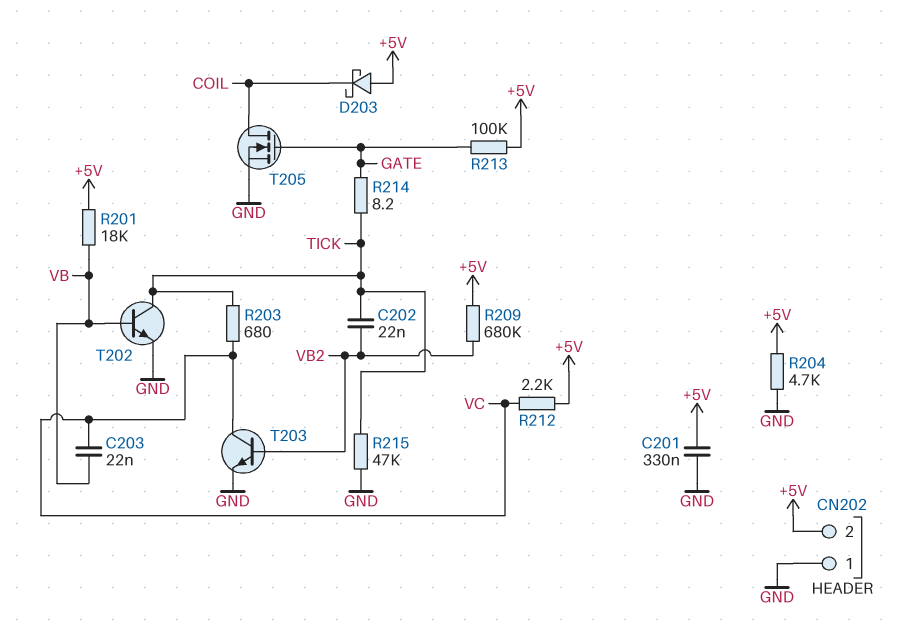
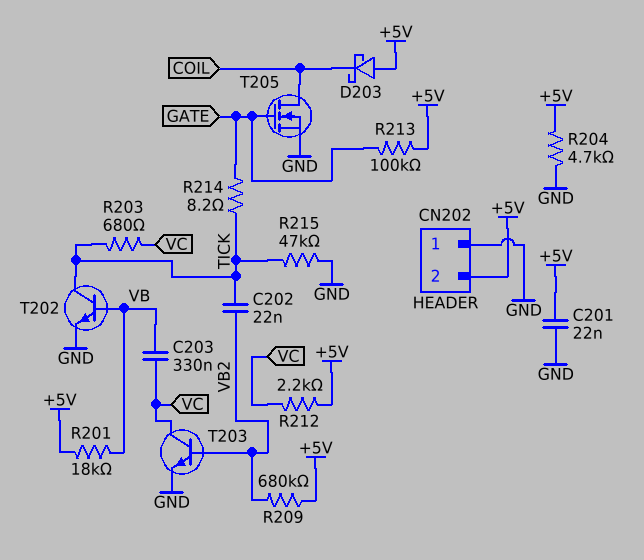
C201: 330nF (+5V, GND) -> 22nF (+5V, GND)
C203: 22nF (VB, VC) -> 330nF (VB, VC)

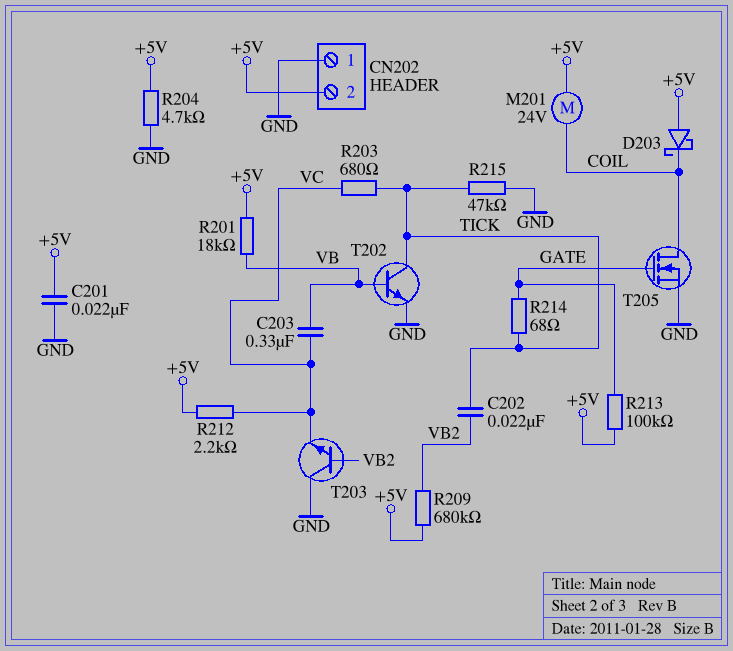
M201: none -> motor 24V (+5V, COIL)
R214: 8.2 (GATE, TICK) -> 68 (GATE, TICK)
T203: NPN (B VB2, C VC, E GND) -> NPN (B VB2, C GND, E VC)

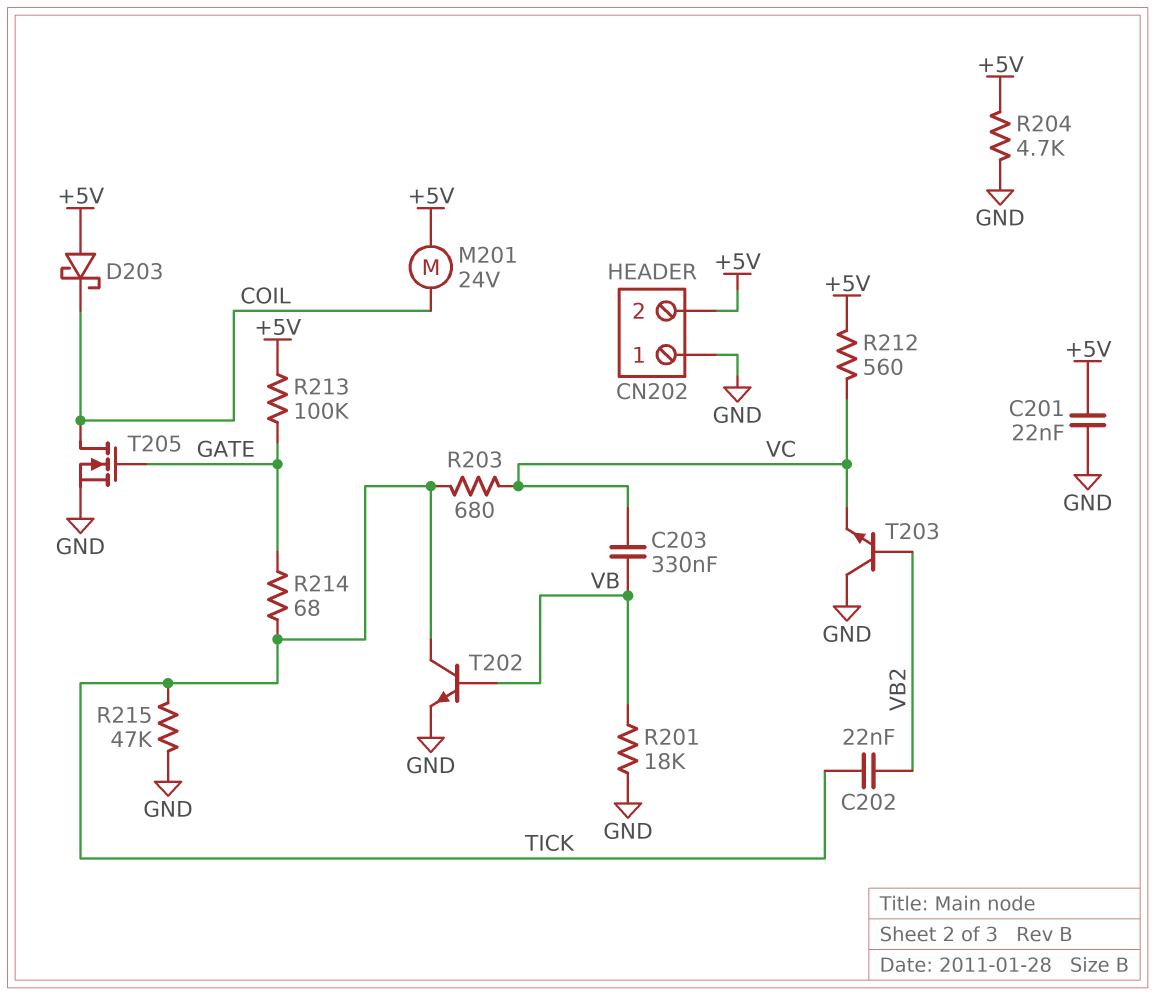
R201: 18k (+5V, VB) -> 18k (GND, VB)
R209: 680k (+5V, VB2) -> none
R212: 2.2k (+5V, VC) -> 560 (+5V, VC)

